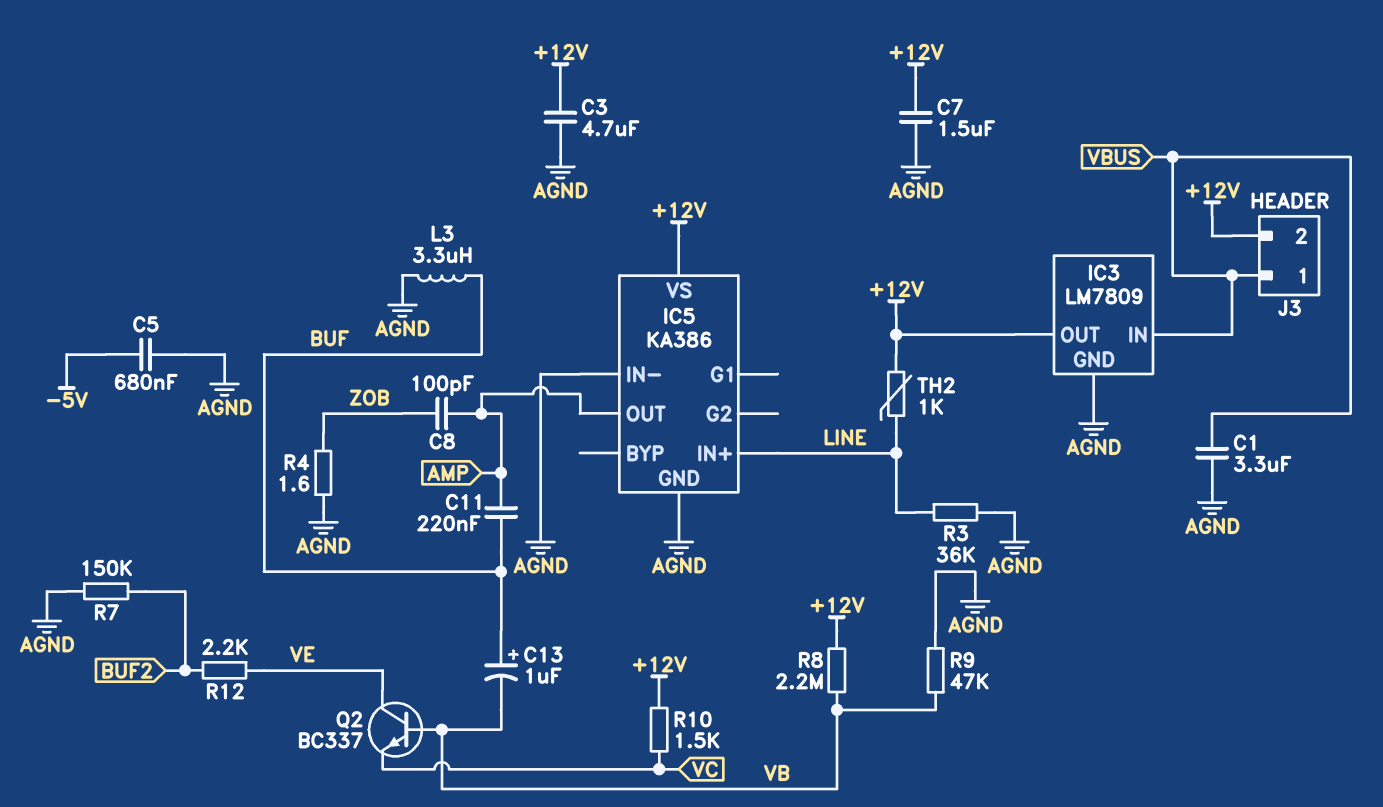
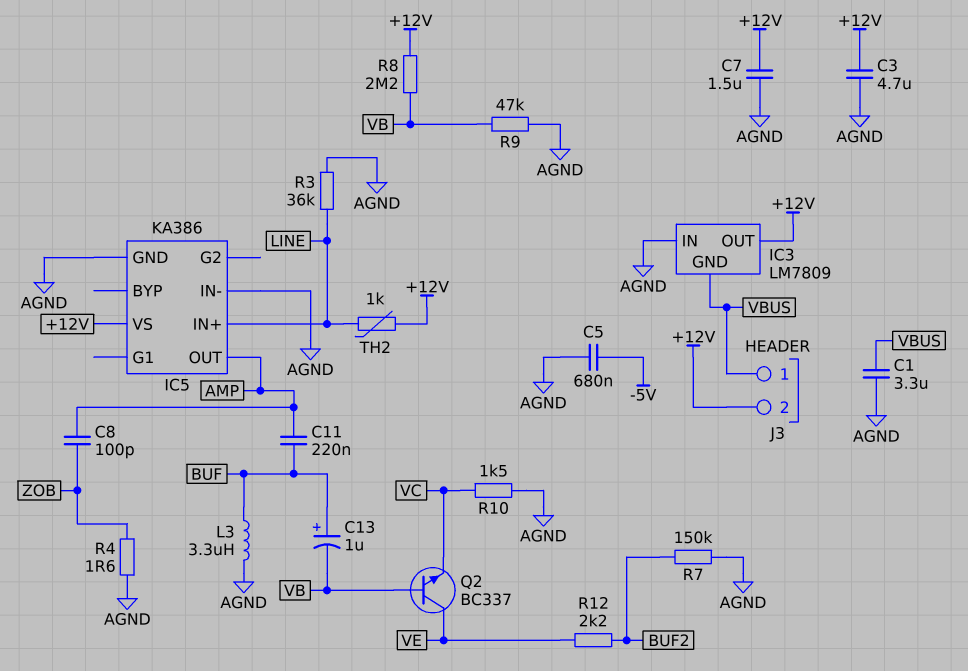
IC3 pin GND: AGND -> VBUS
IC3 pin IN: VBUS -> AGND
R10: 1.5k (+12V, VC) -> 1.5k (AGND, VC)

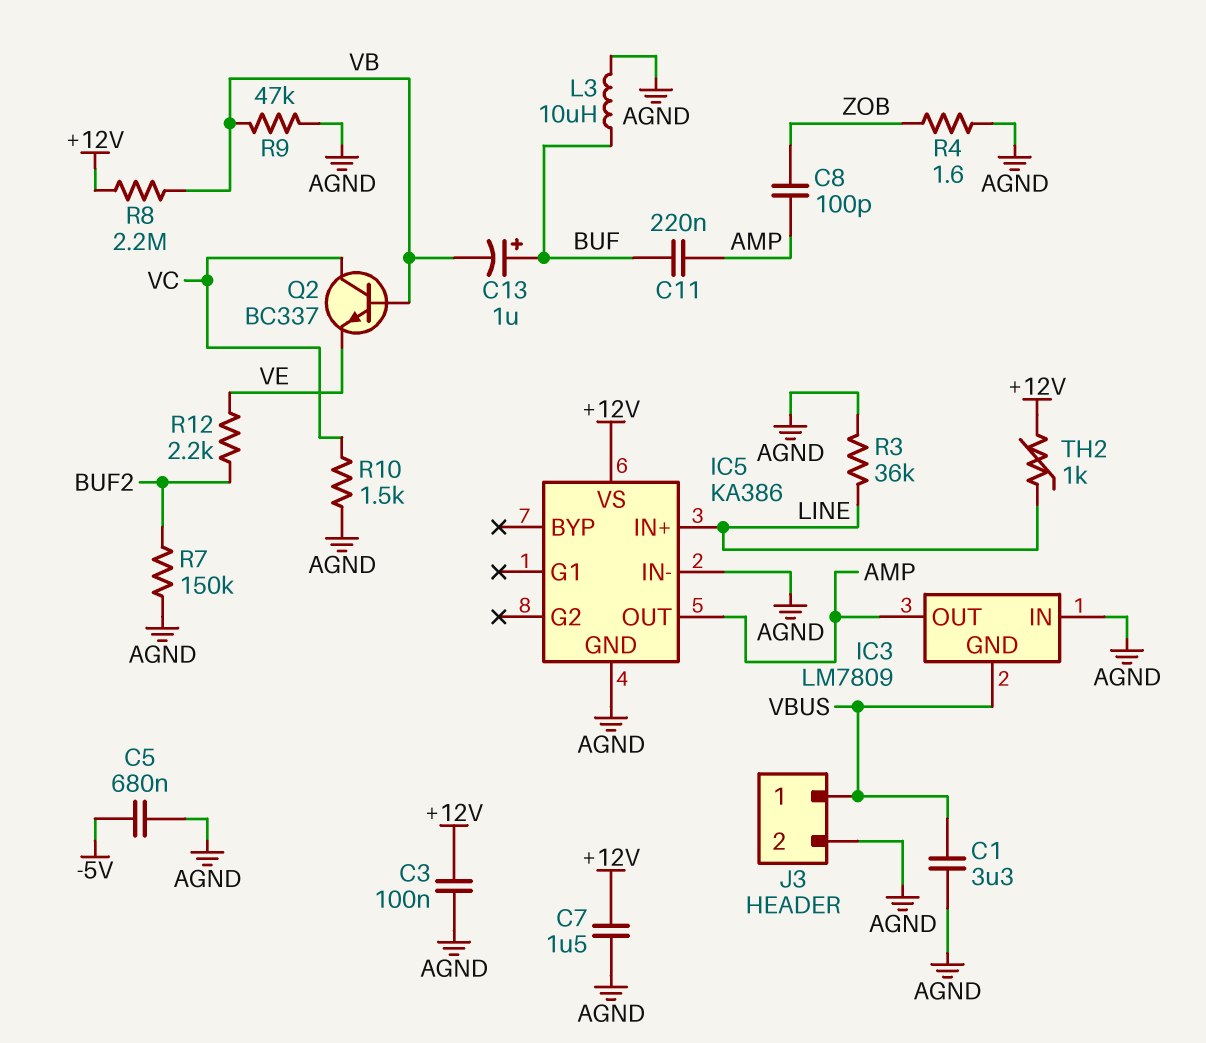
C3: 4.7uF (+12V, AGND) -> 100nF (+12V, AGND)
IC3 pin OUT: +12V -> AMP
J3 pin 2: +12V -> AGND
L3: 3.3uH (AGND, BUF) -> 10uH (AGND, BUF)
Q2: NPN BC337 (B VB, C VE, E VC) -> NPN BC337 (B VB, C VC, E VE)

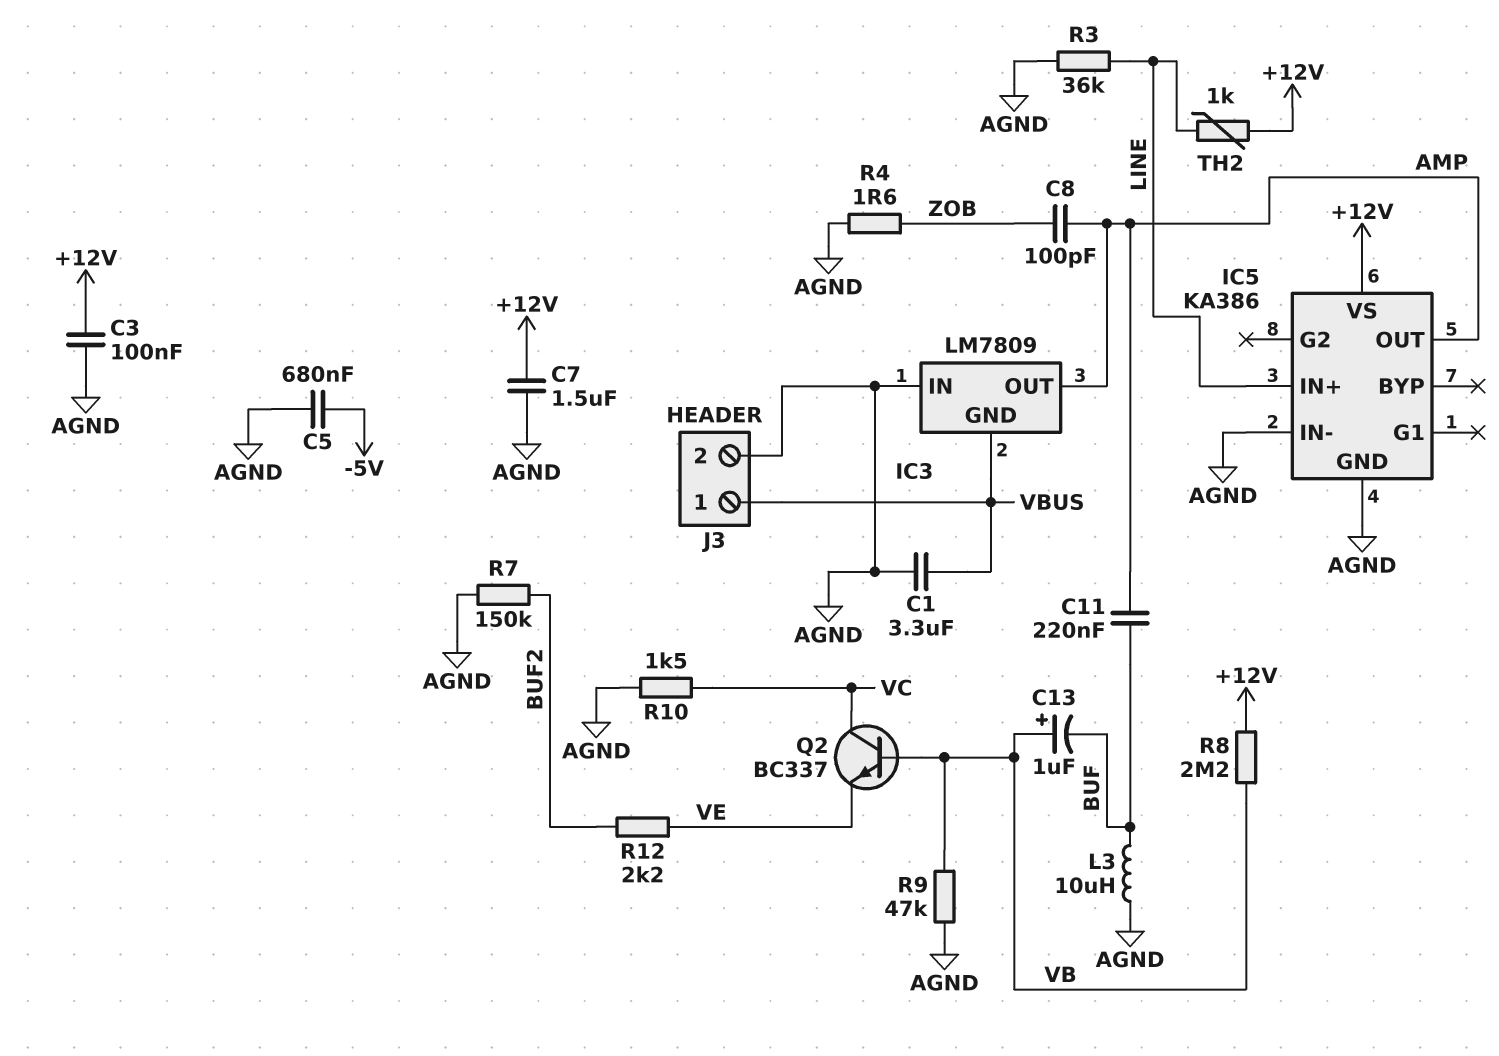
C13: 1uF (plus BUF, minus VB) -> 1uF (plus VB, minus BUF)

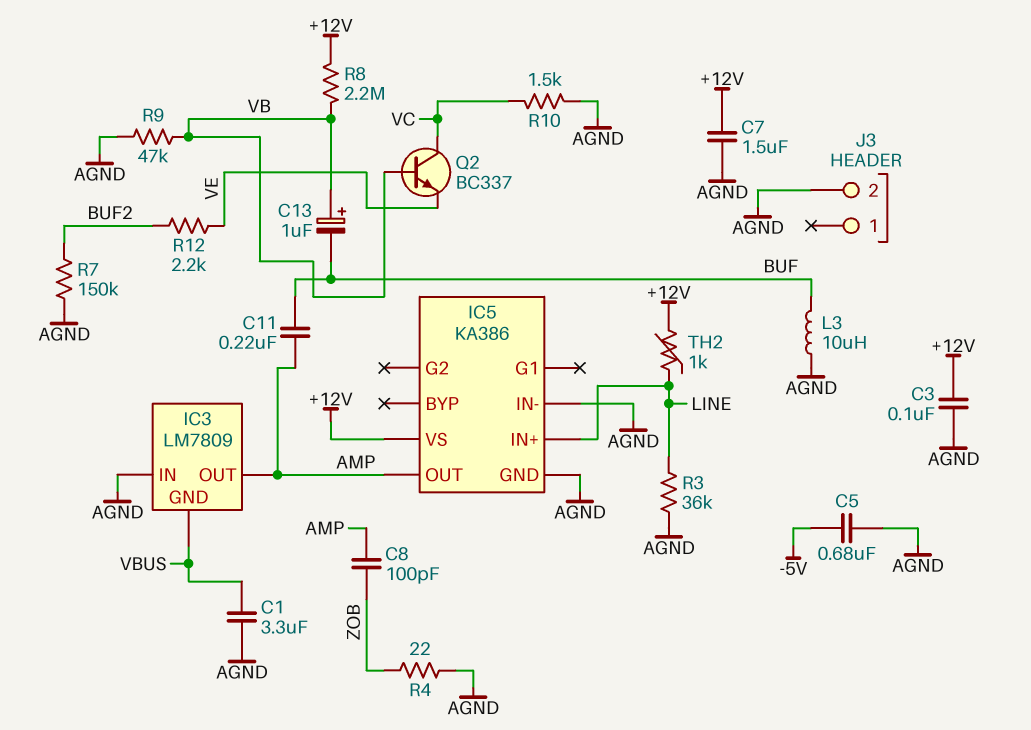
J3 pin 1: VBUS -> none
R4: 1.6 (AGND, ZOB) -> 22 (AGND, ZOB)

